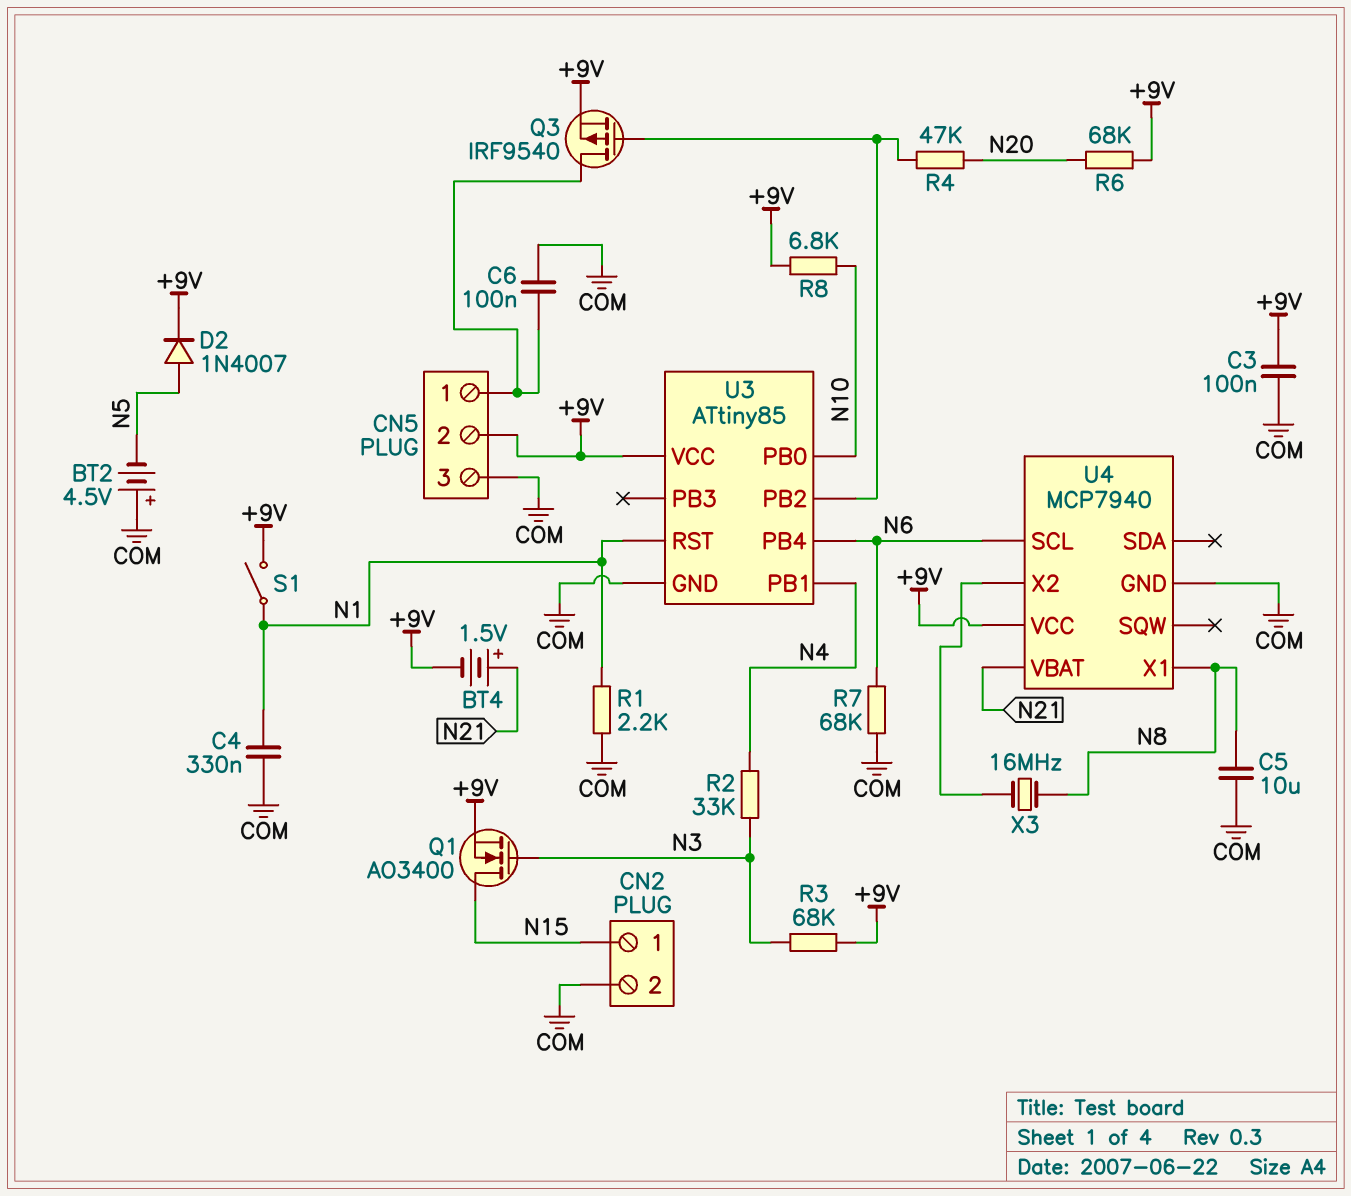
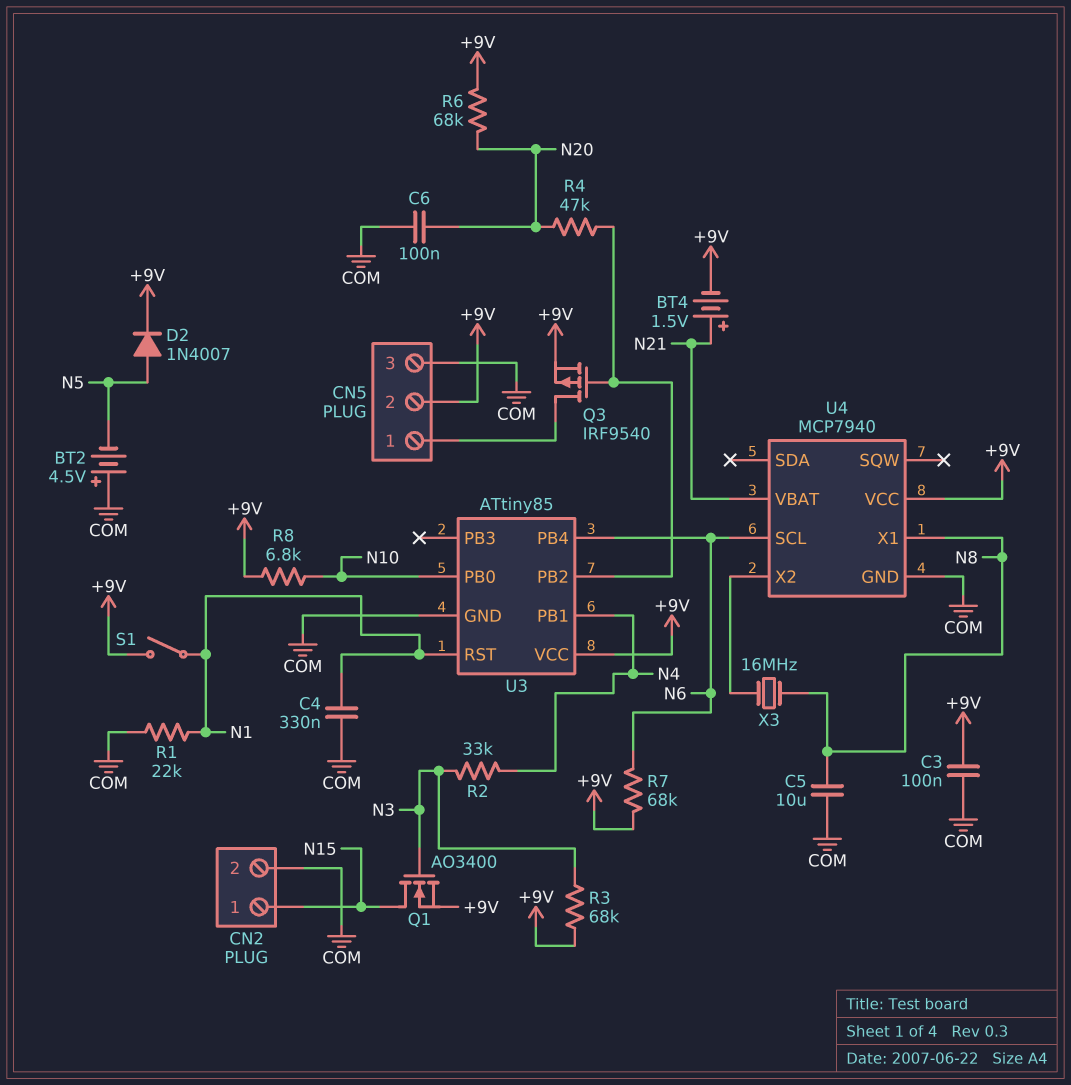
C6: 100nF (CN5/1, COM) -> 100nF (COM, N20)
R1: 2.2k (COM, N1) -> 22k (COM, N1)
R7: 68k (COM, N6) -> 68k (+9V, N6)

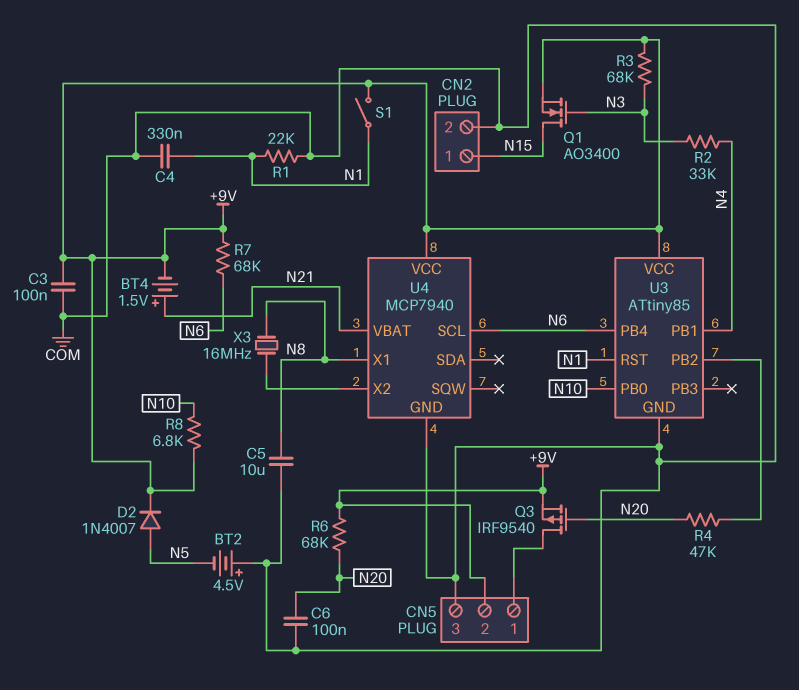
Q3: PMOS IRF9540 (G U3/PB2, D CN5/1, S +9V) -> PMOS IRF9540 (G N20, D CN5/1, S +9V)

